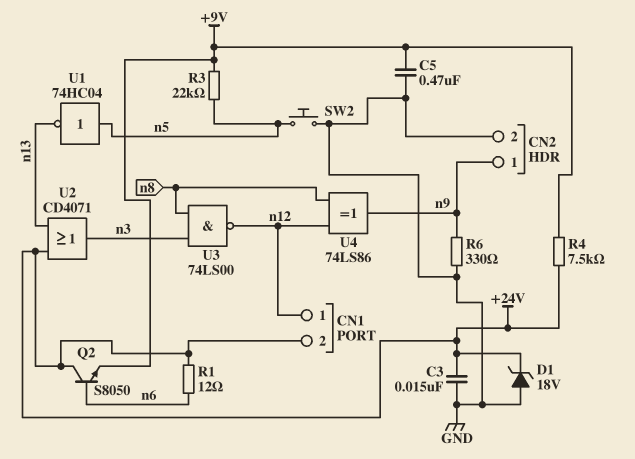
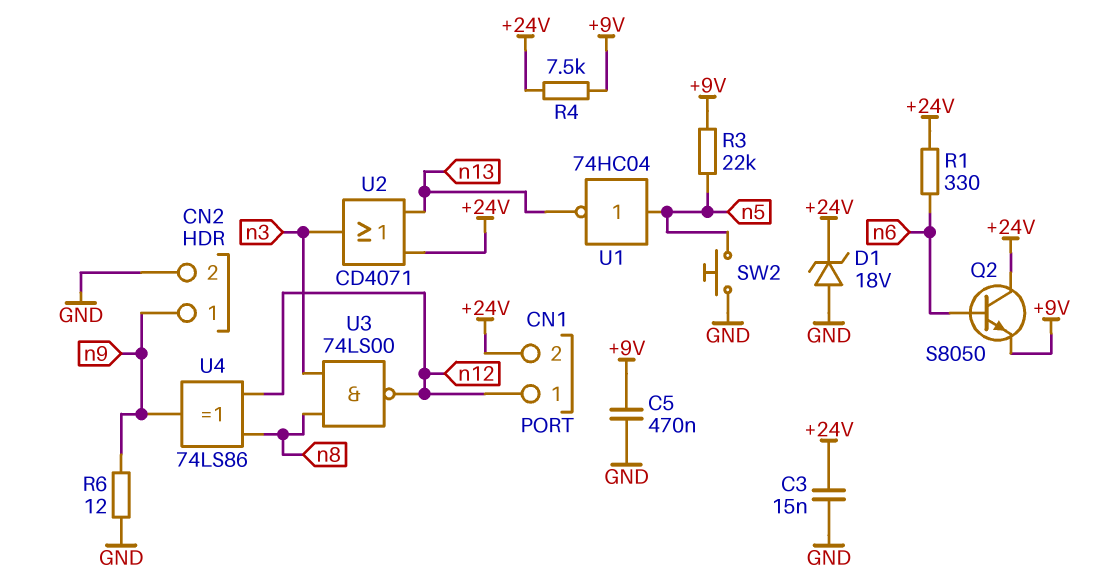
R1: 12 (+24V, n6) -> 330 (+24V, n6)
R6: 330 (GND, n9) -> 12 (GND, n9)

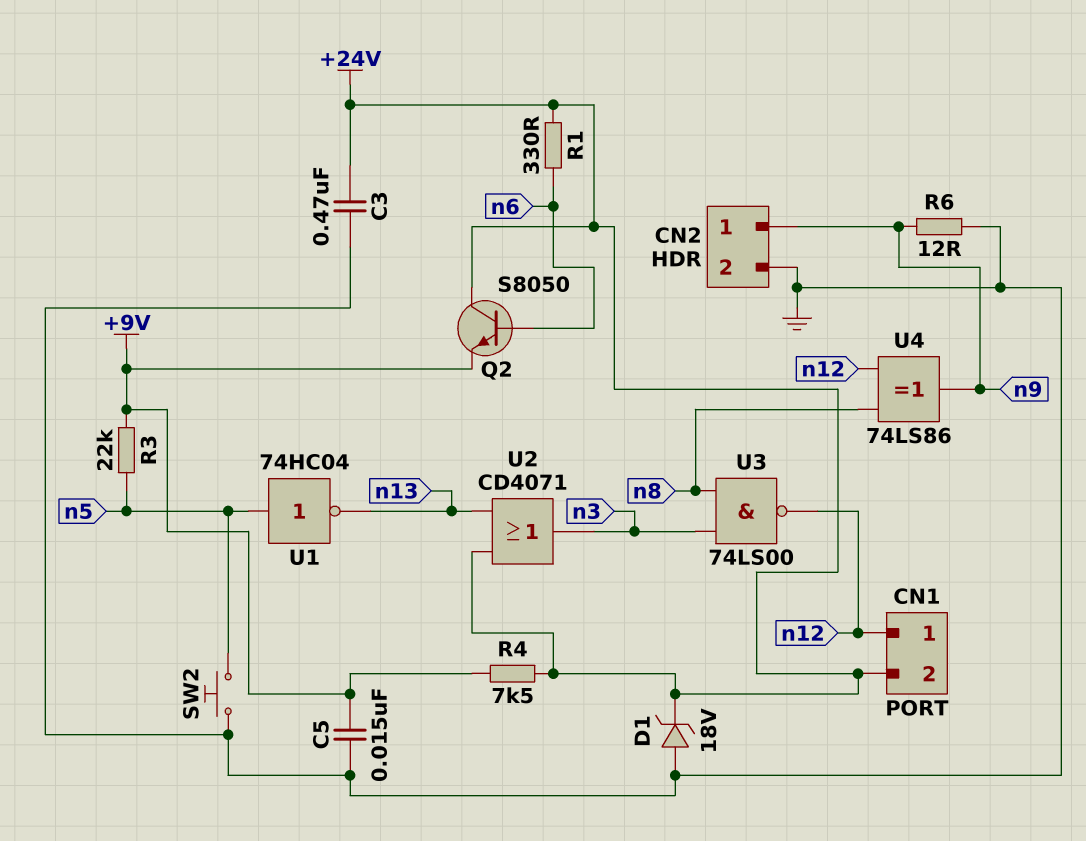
C3: 15nF (+24V, GND) -> 470nF (+24V, GND)
C5: 470nF (+9V, GND) -> 15nF (+9V, GND)

